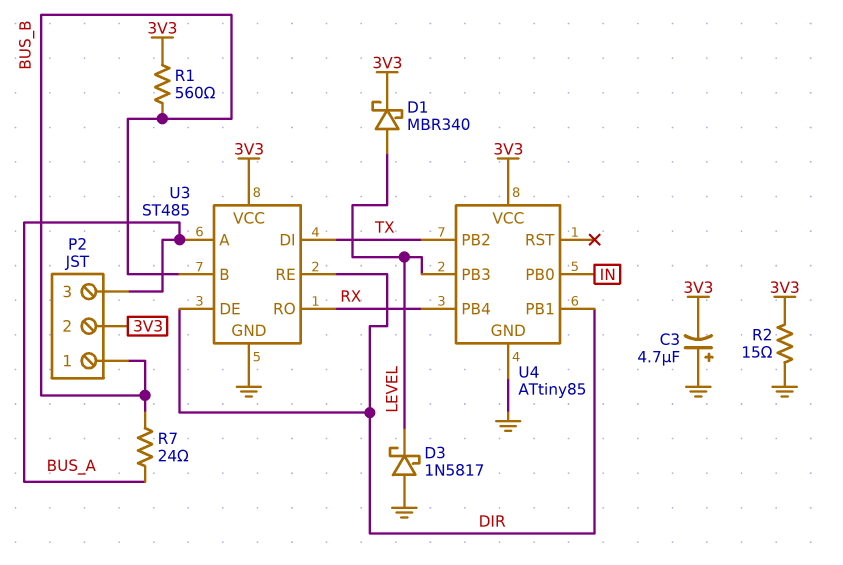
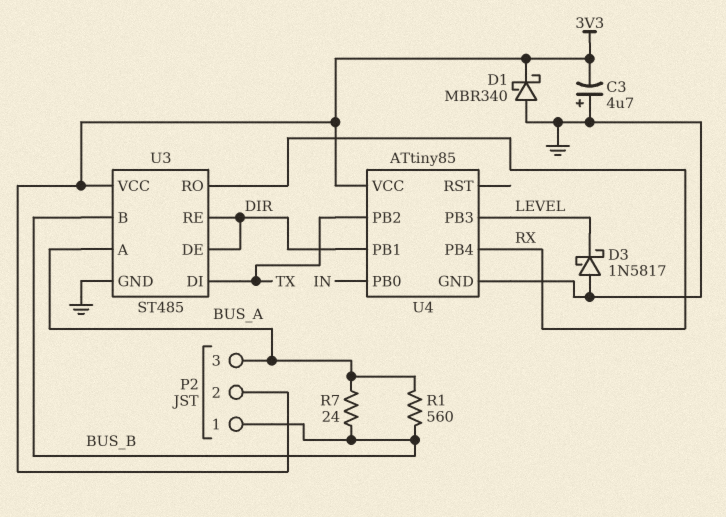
D1: schottky MBR340 (A LEVEL, K 3V3) -> schottky MBR340 (A GND, K 3V3)
R1: 560 (3V3, BUS_B) -> 560 (BUS_A, BUS_B)
R2: 15 (3V3, GND) -> none

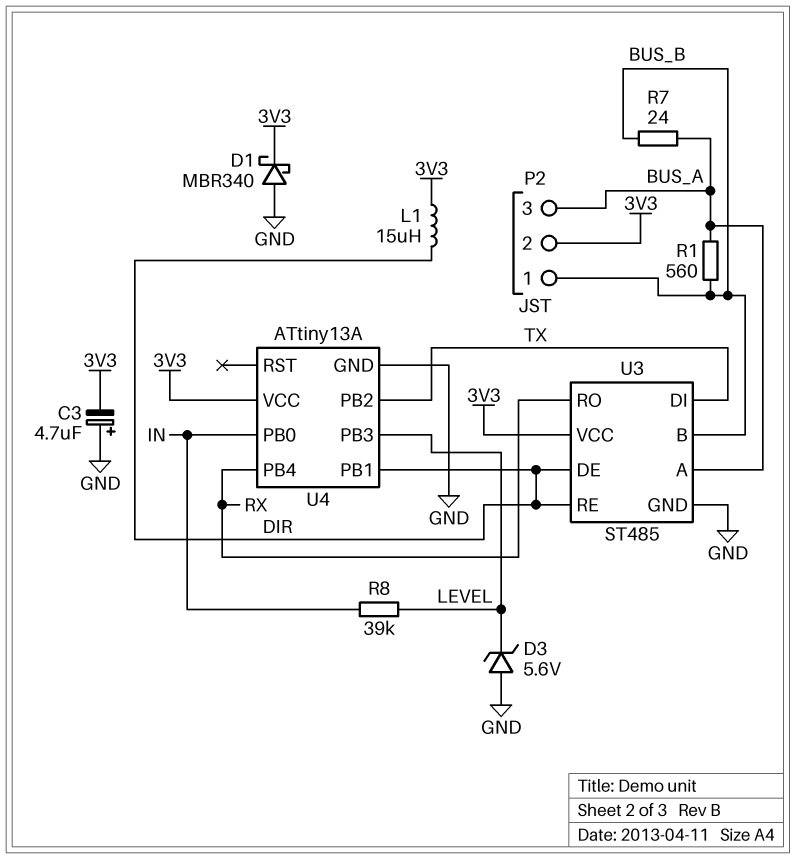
D3: schottky 1N5817 (A GND, K LEVEL) -> zener 5.6V (A GND, K LEVEL)
L1: none -> 15uH (3V3, DIR)
R8: none -> 39k (IN, LEVEL)
U4: ATtiny85 -> ATtiny13A

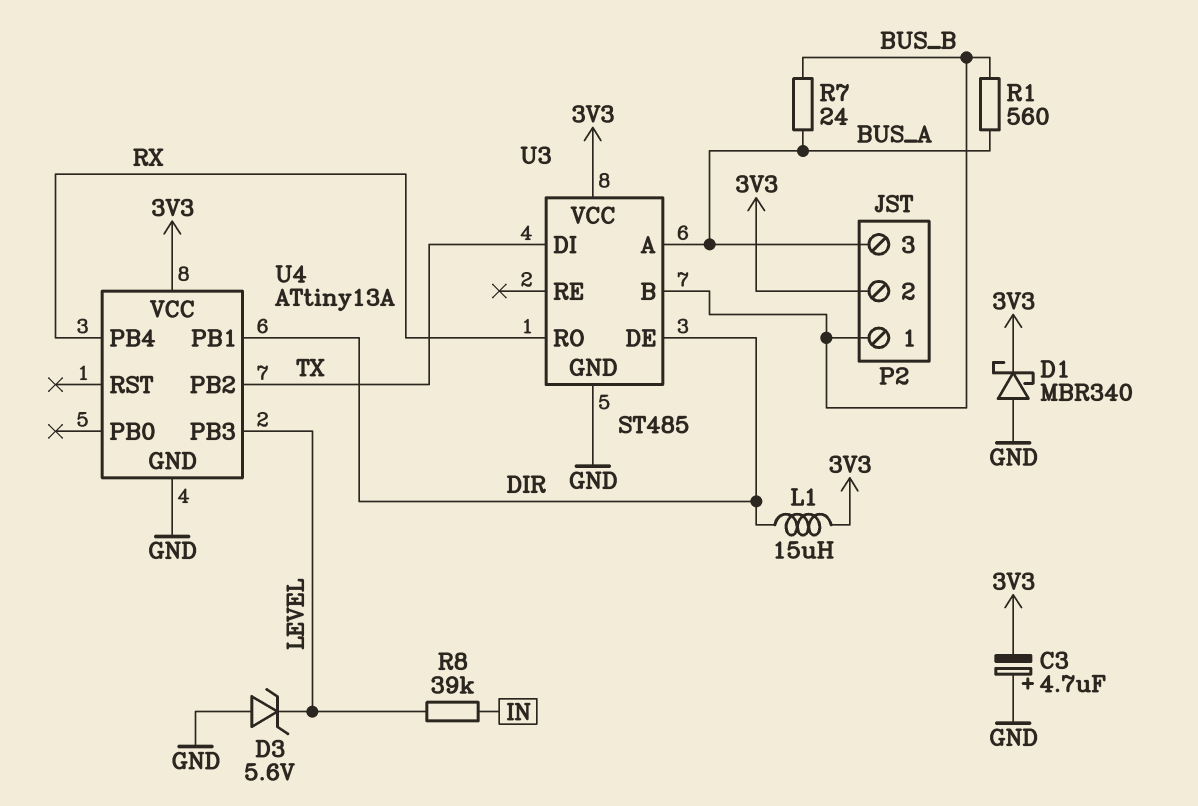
U3 pin RE: DIR -> none
U4 pin PB0: IN -> none

